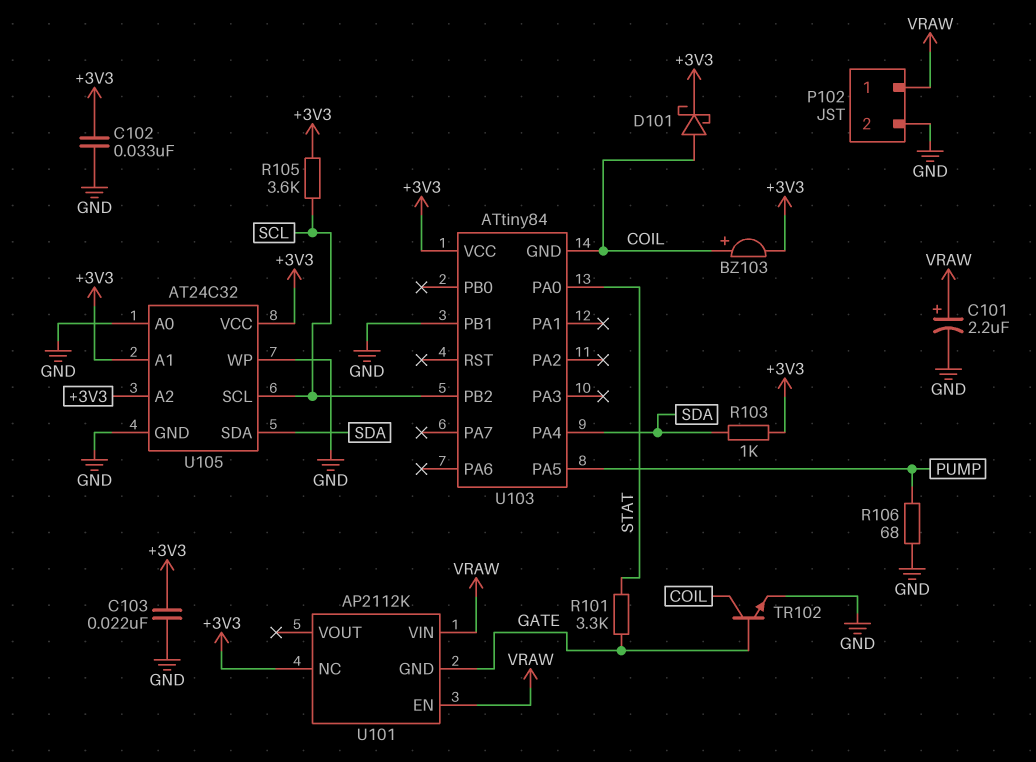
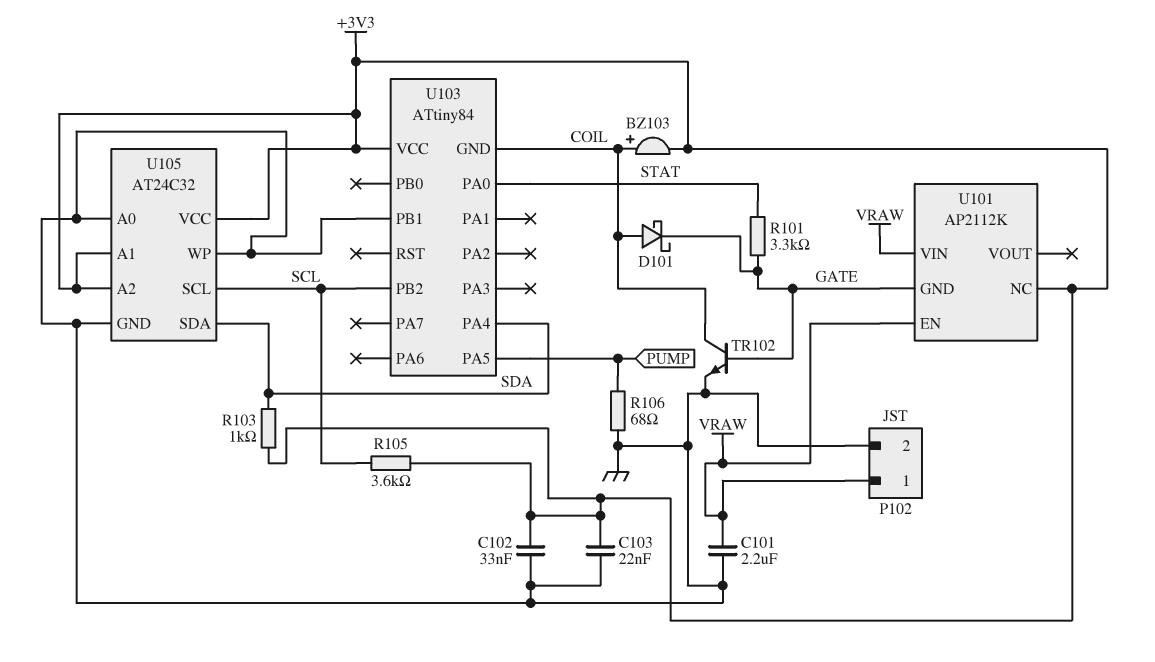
C101: 2.2uF (plus VRAW, minus GND) -> 2.2uF (GND, VRAW)
D101: schottky (A COIL, K +3V3) -> schottky (A COIL, K GATE)

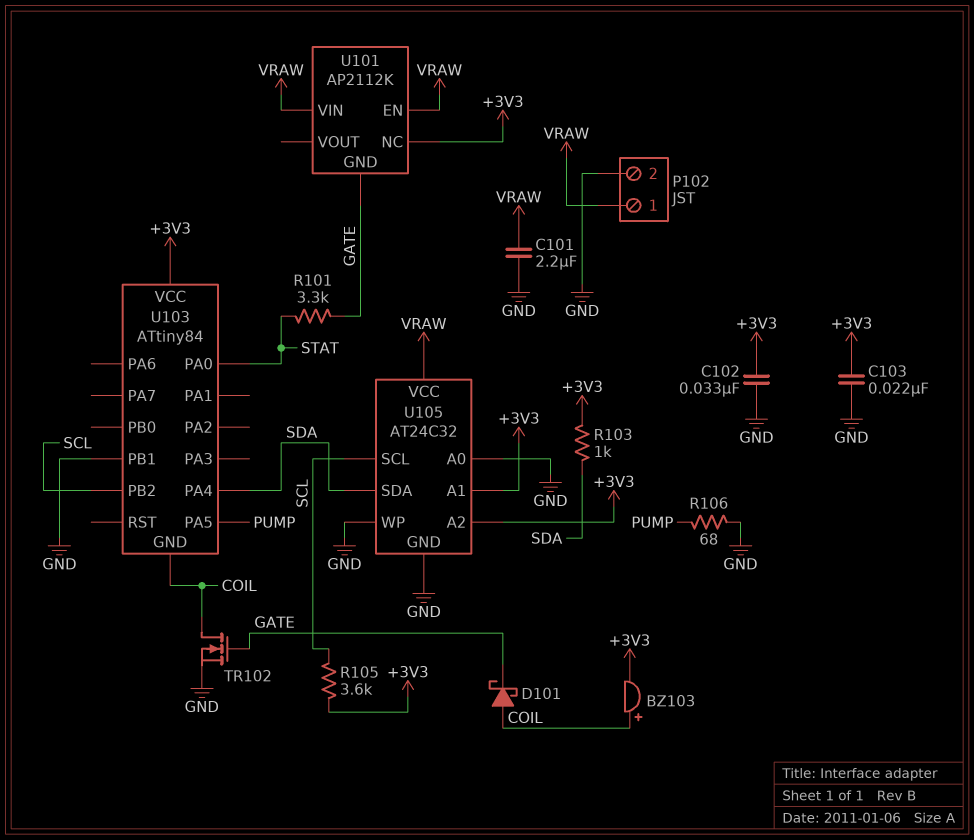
TR102: NPN (B GATE, C COIL, E GND) -> NMOS (G GATE, D COIL, S GND)
U105 pin VCC: +3V3 -> VRAW

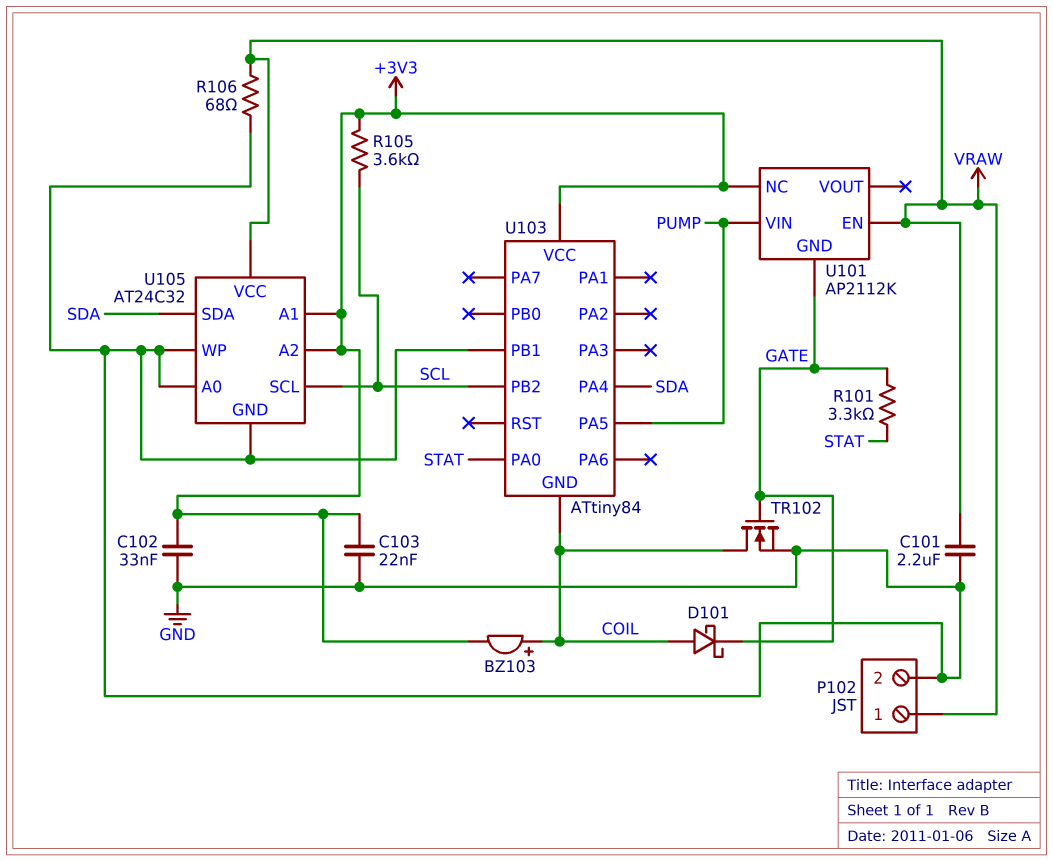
R103: 1k (+3V3, SDA) -> none
R106: 68 (GND, PUMP) -> 68 (GND, VRAW)
U101 pin VIN: VRAW -> PUMP

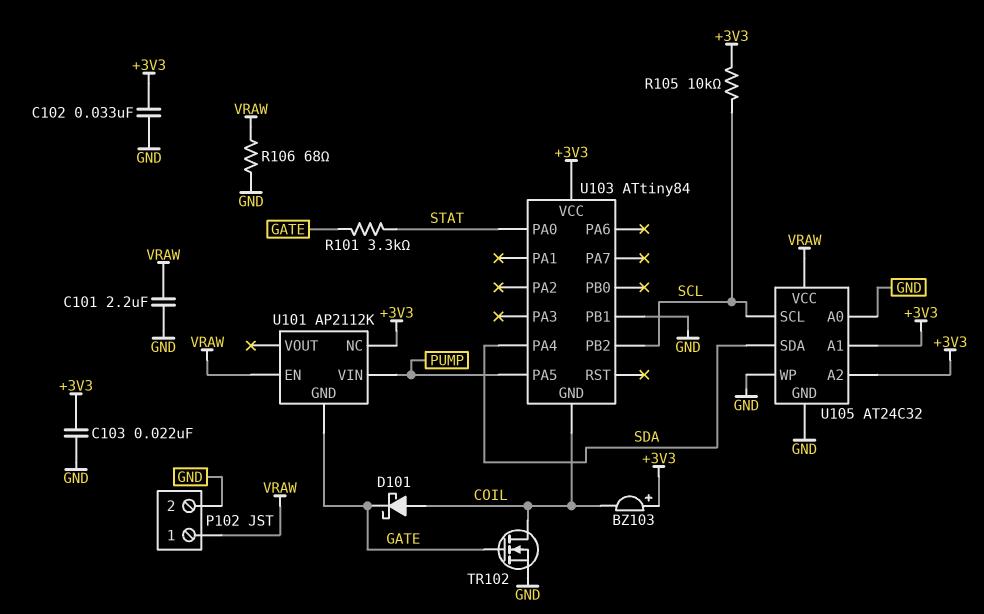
BZ103: buzzer (plus COIL, minus +3V3) -> buzzer (plus +3V3, minus COIL)
R105: 3.6k (+3V3, SCL) -> 10k (+3V3, SCL)

